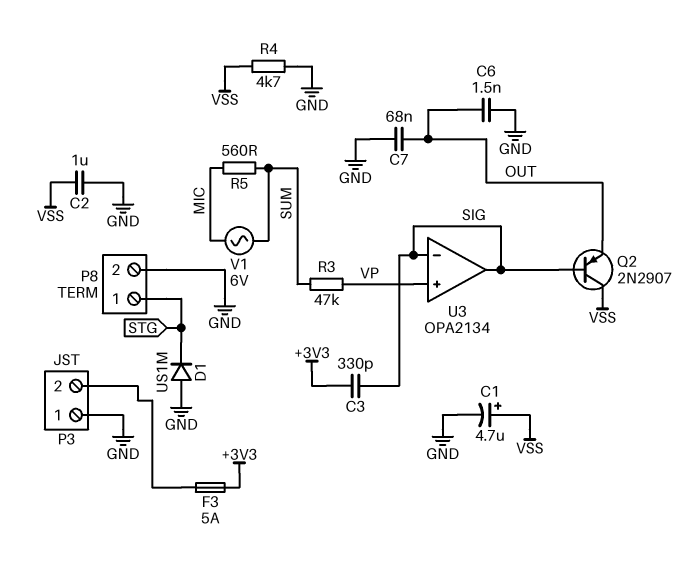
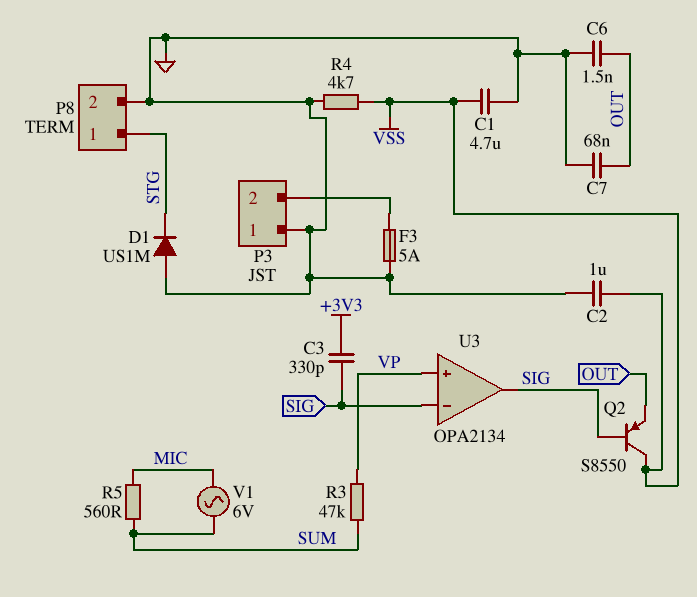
C1: 4.7uF (plus VSS, minus GND) -> 4.7uF (GND, VSS)
F3: 5A (+3V3, P3/2) -> 5A (GND, P3/2)
Q2: PNP 2N2907 (B SIG, C VSS, E OUT) -> PNP S8550 (B SIG, C VSS, E OUT)

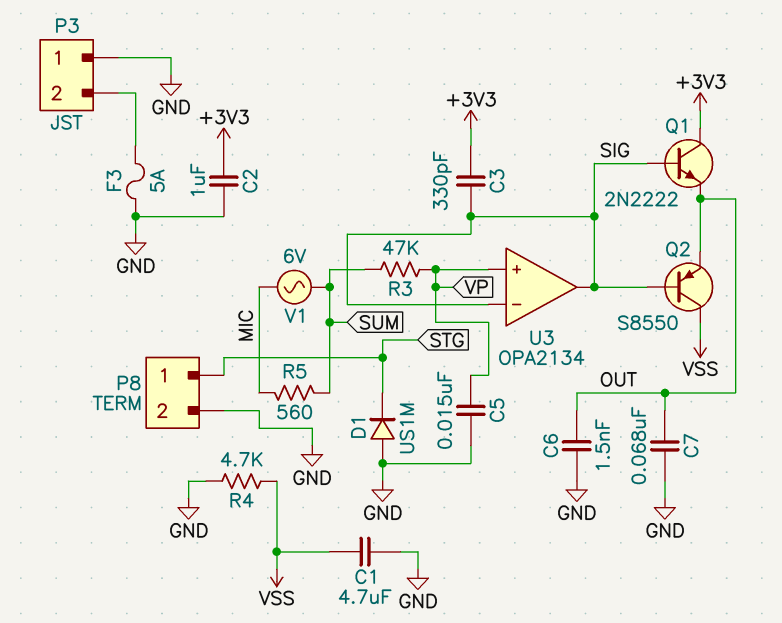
C2: 1uF (GND, VSS) -> 1uF (+3V3, GND)
C5: none -> 15nF (GND, VP)
Q1: none -> NPN 2N2222 (B SIG, C +3V3, E OUT)

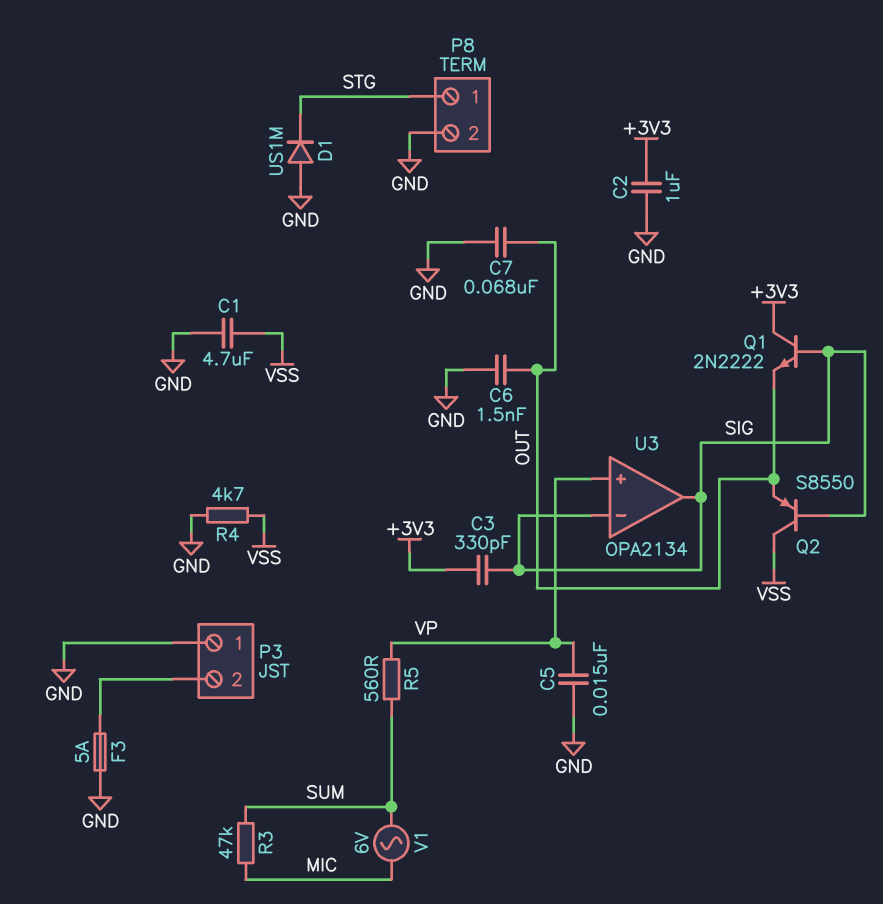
R3: 47k (SUM, VP) -> 47k (MIC, SUM)
R5: 560 (MIC, SUM) -> 560 (SUM, VP)

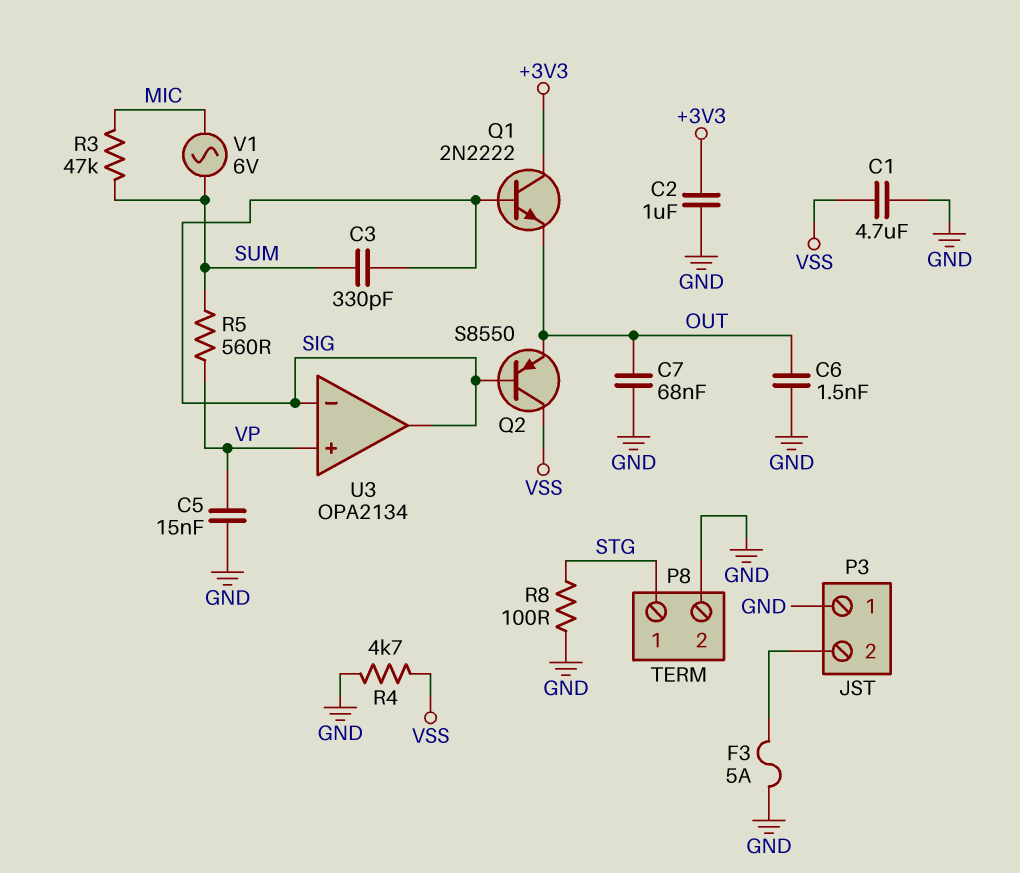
C3: 330pF (+3V3, SIG) -> 330pF (SIG, SUM)
D1: diode US1M (A GND, K STG) -> none
R8: none -> 100 (GND, STG)

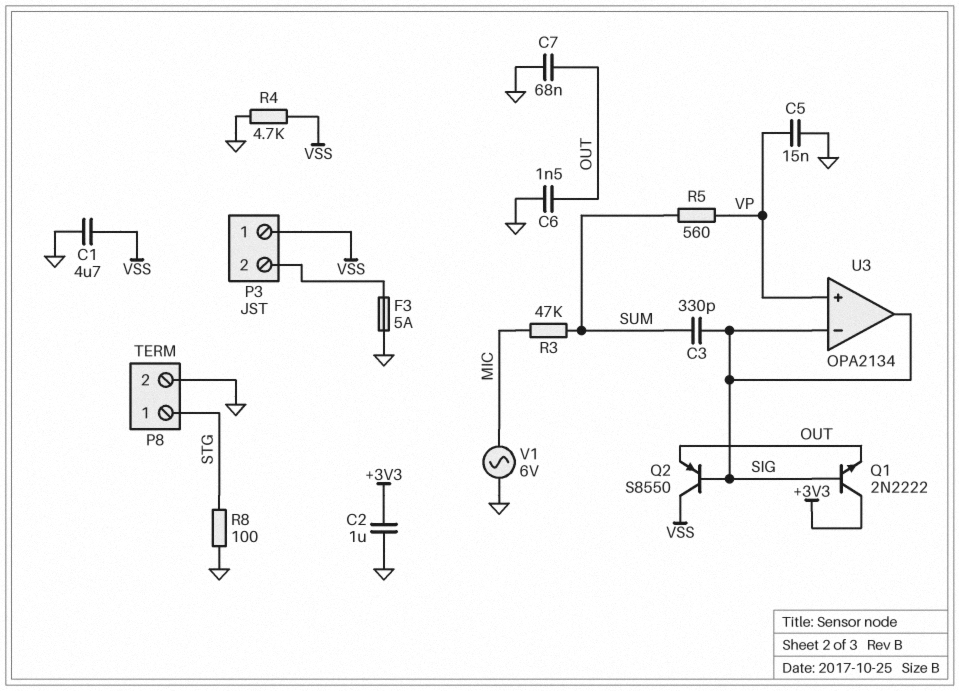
P3 pin 1: GND -> VSS
V1: AC 6V (MIC, SUM) -> AC 6V (GND, MIC)

